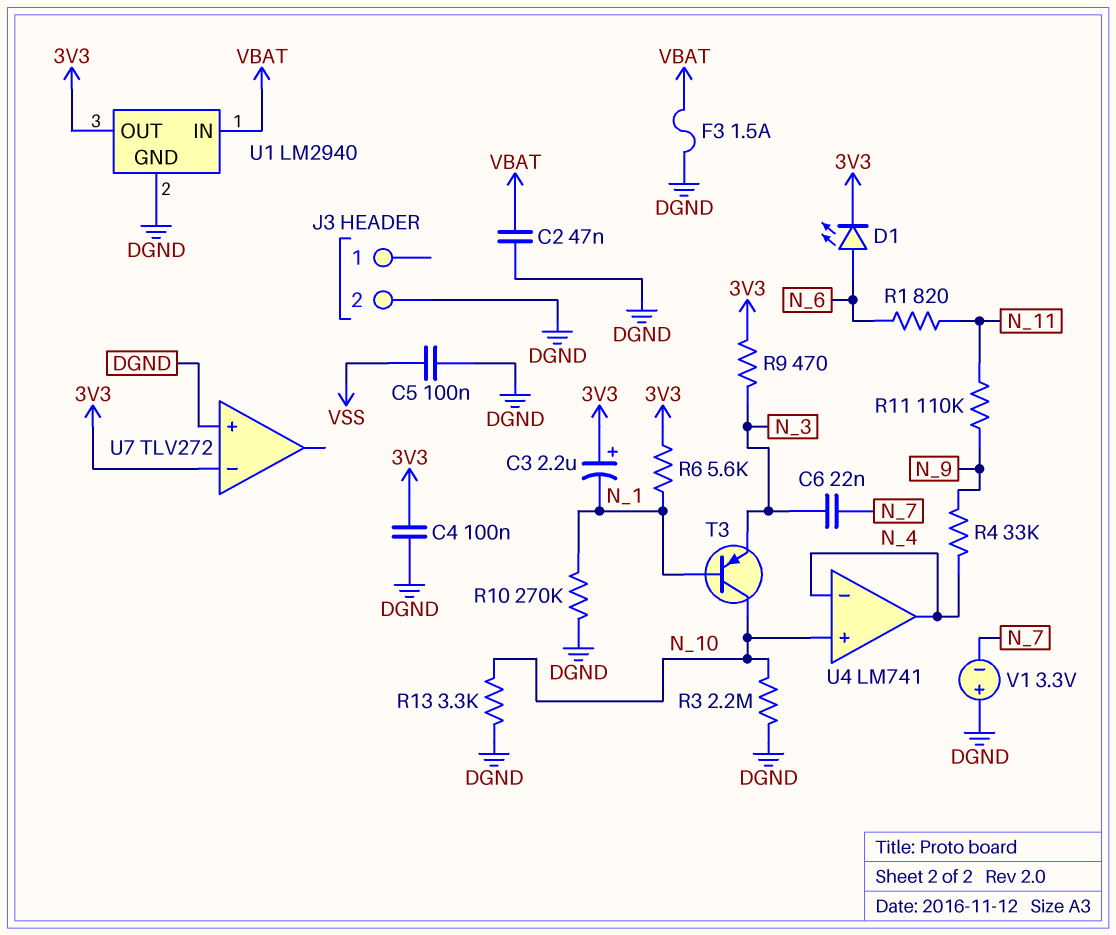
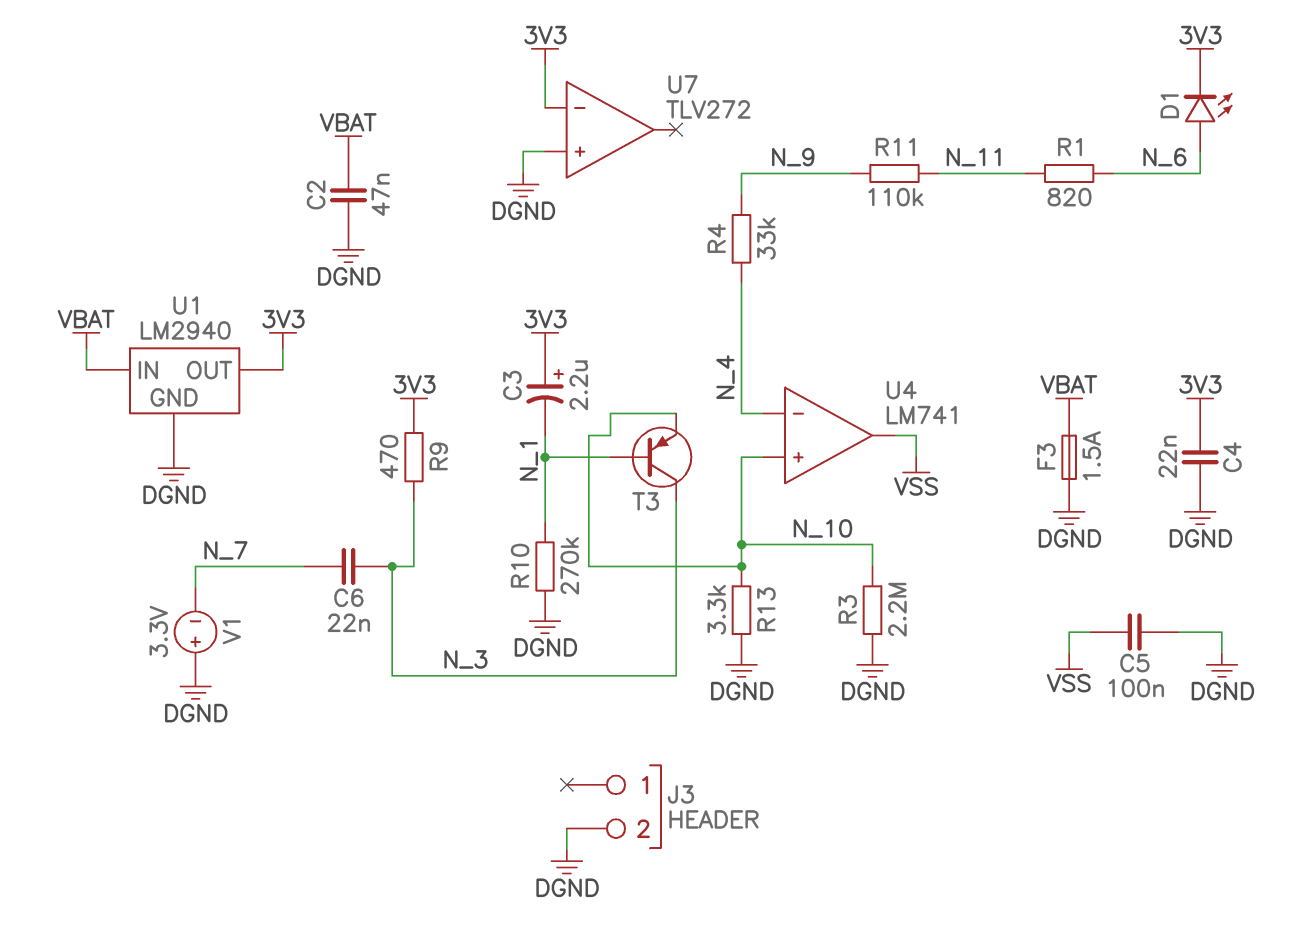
C4: 100nF (3V3, DGND) -> 22nF (3V3, DGND)
R6: 5.6k (3V3, N_1) -> none
T3: PNP (B N_1, C N_10, E N_3) -> PNP (B N_1, C N_3, E N_10)
U4 pin out: N_4 -> VSS

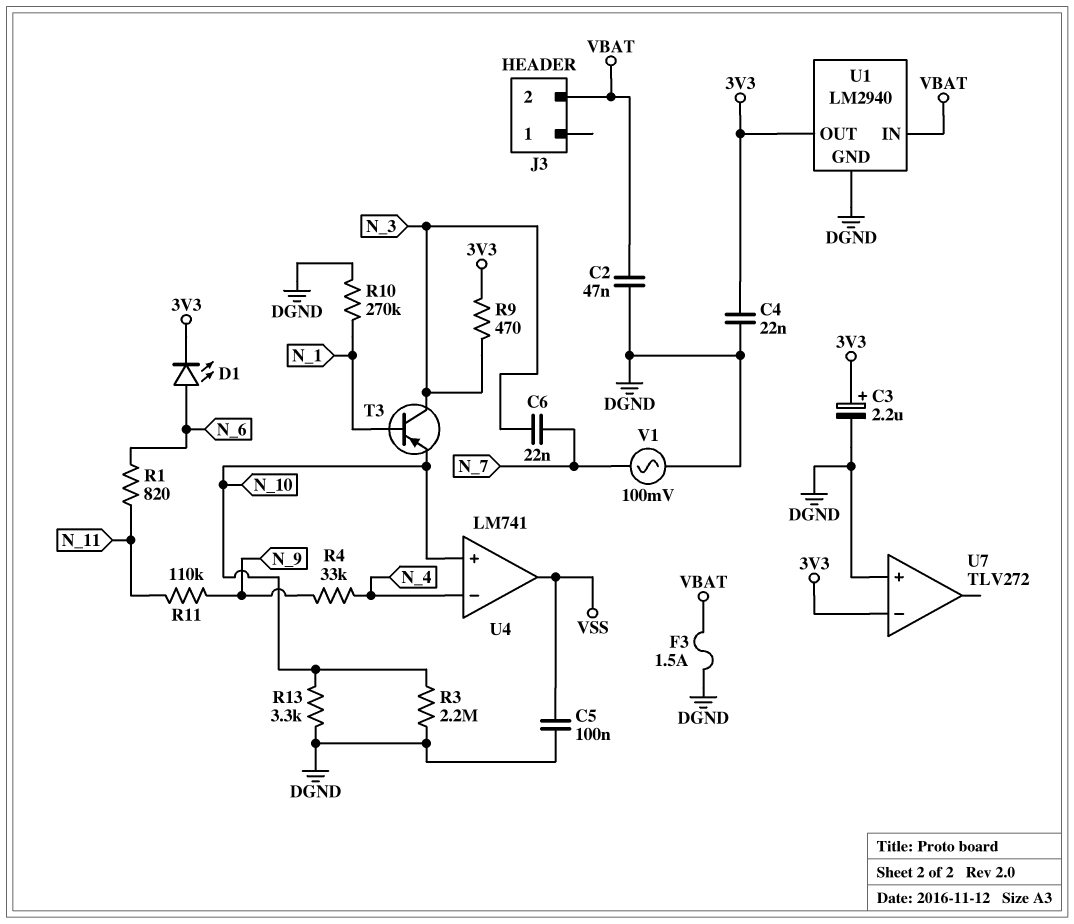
C3: 2.2uF (plus 3V3, minus N_1) -> 2.2uF (plus 3V3, minus DGND)
J3 pin 2: DGND -> VBAT
V1: 3.3V (plus DGND, minus N_7) -> AC 100mV (DGND, N_7)

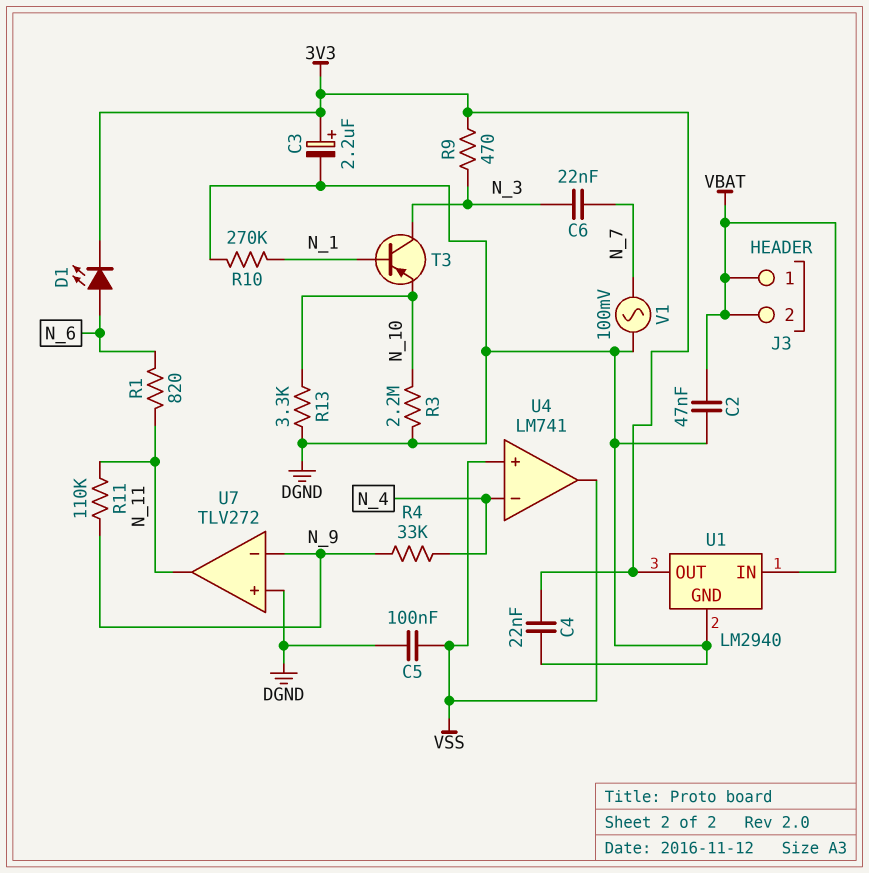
F3: 1.5A (DGND, VBAT) -> none
J3 pin 1: none -> VBAT
U4 pin in+: N_10 -> VSS
U7 pin in-: 3V3 -> N_9
U7 pin out: none -> N_11

